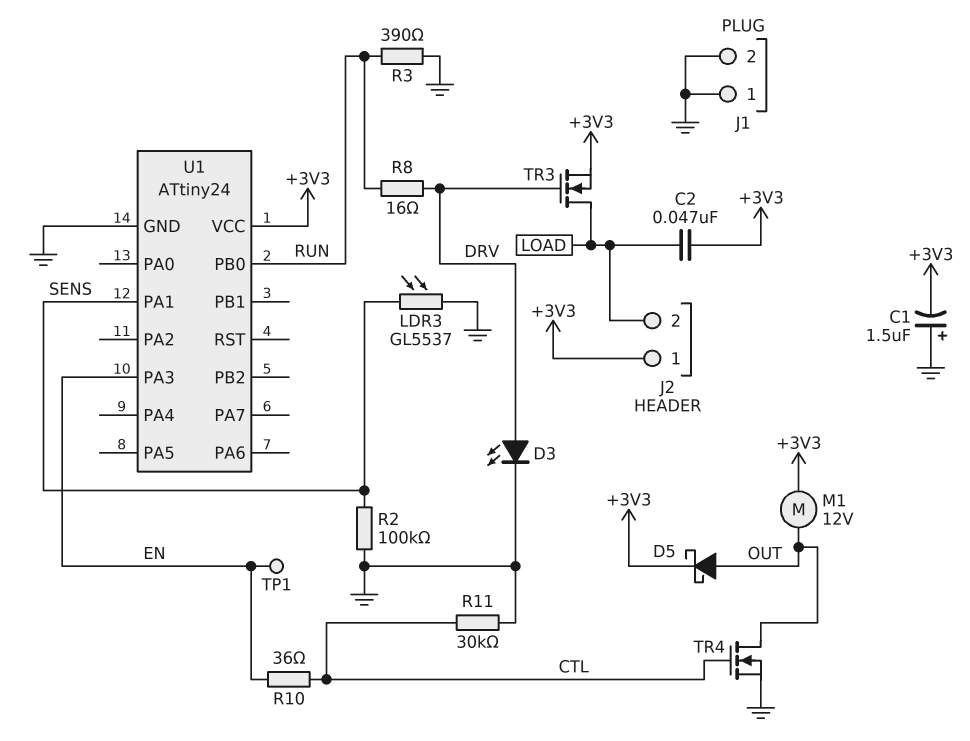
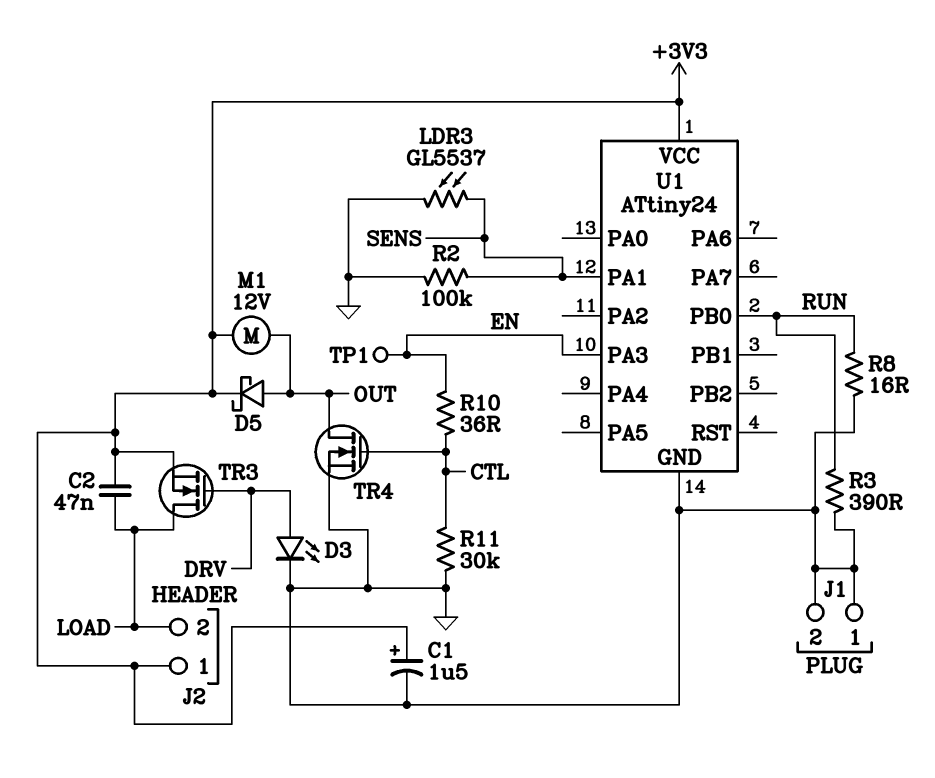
C1: 1.5uF (plus GND, minus +3V3) -> 1.5uF (plus +3V3, minus GND)
R8: 16 (DRV, RUN) -> 16 (GND, RUN)

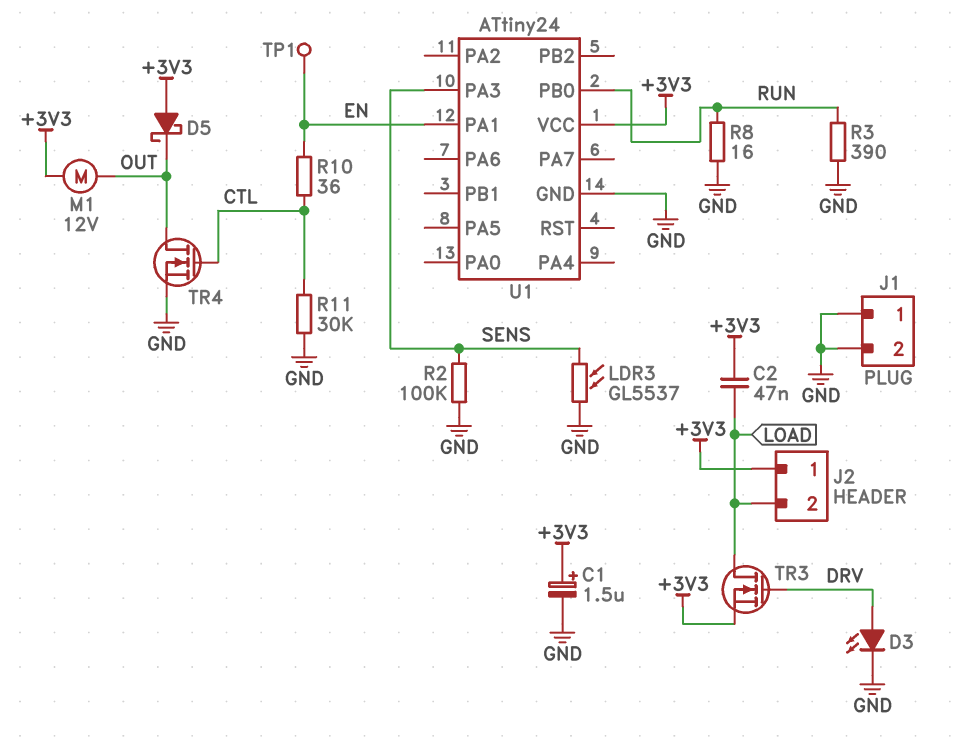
D5: schottky (A OUT, K +3V3) -> schottky (A +3V3, K OUT)
U1 pin PA1: SENS -> EN
U1 pin PA3: EN -> SENS

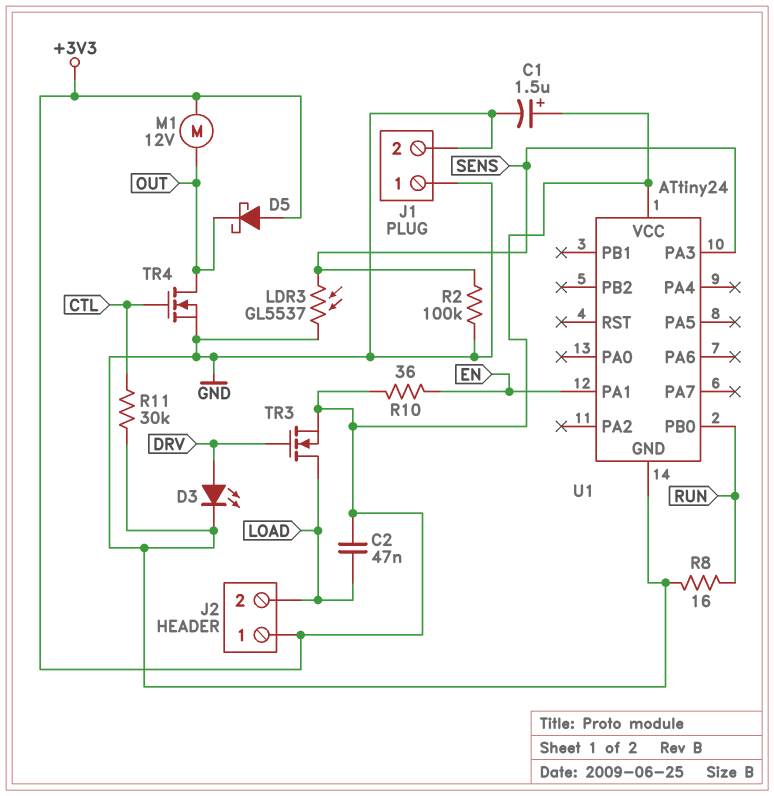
R3: 390 (GND, RUN) -> none
R10: 36 (CTL, EN) -> 36 (+3V3, EN)
TP1: test point (EN) -> none

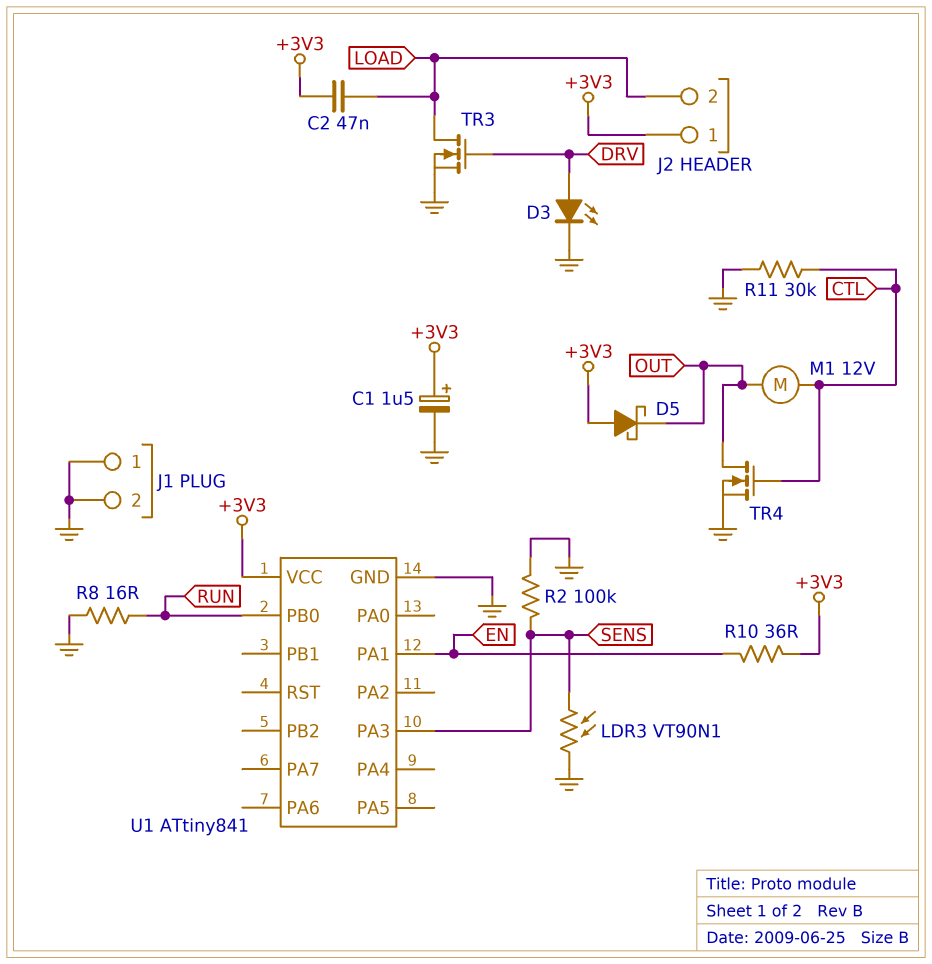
LDR3: GL5537 (GND, SENS) -> VT90N1 (GND, SENS)
M1: motor 12V (+3V3, OUT) -> motor 12V (CTL, OUT)
TR3: NMOS (G DRV, D LOAD, S +3V3) -> NMOS (G DRV, D LOAD, S GND)
U1: ATtiny24 -> ATtiny841

